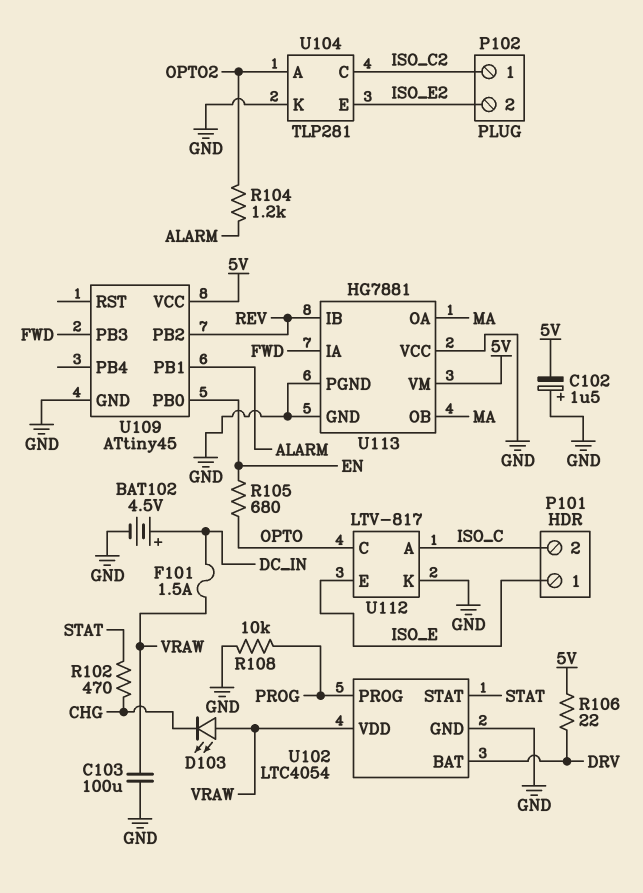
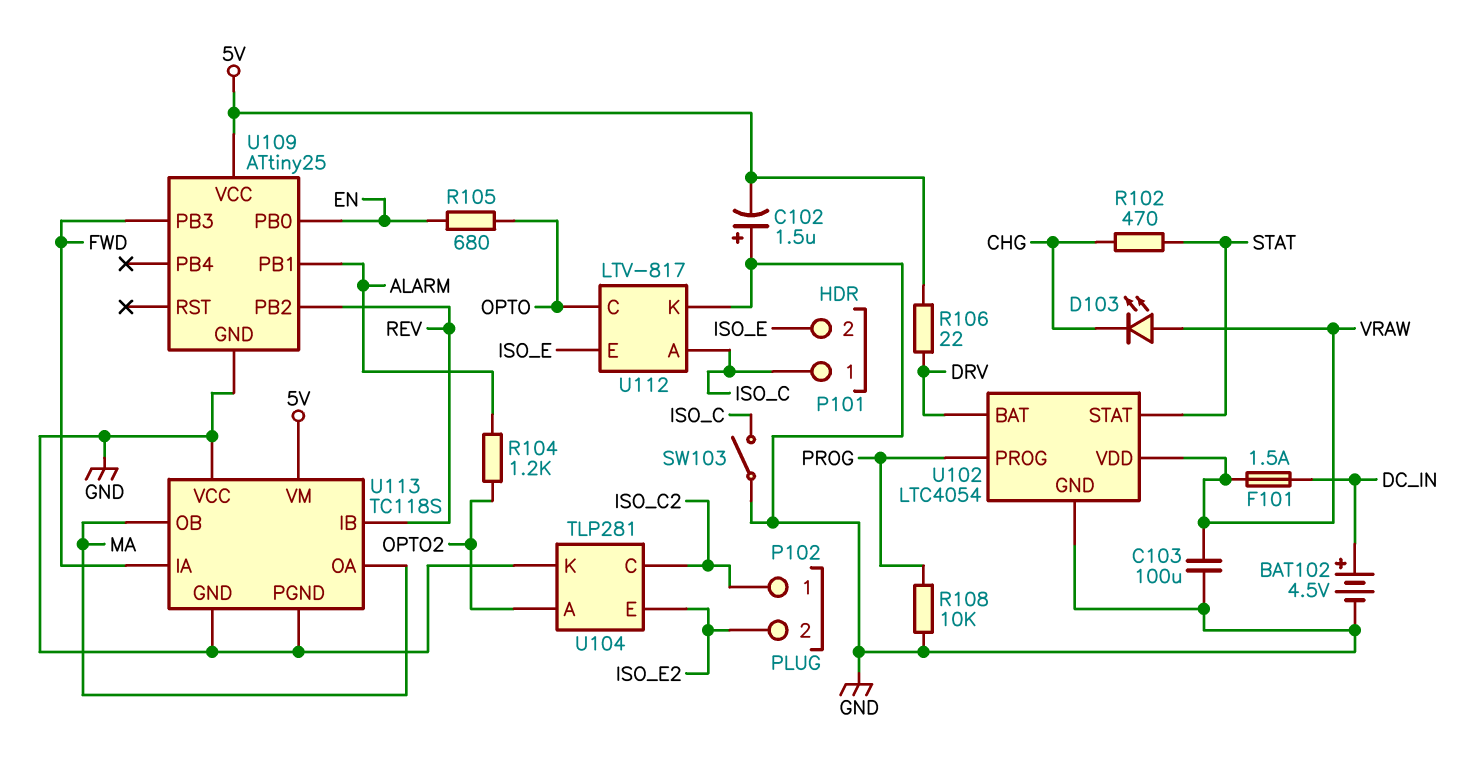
P101 pin 1: ISO_E -> ISO_C
P101 pin 2: ISO_C -> ISO_E
SW103: none -> switch (GND, ISO_C)
U109: ATtiny45 -> ATtiny25
U113: HG7881 -> TC118S

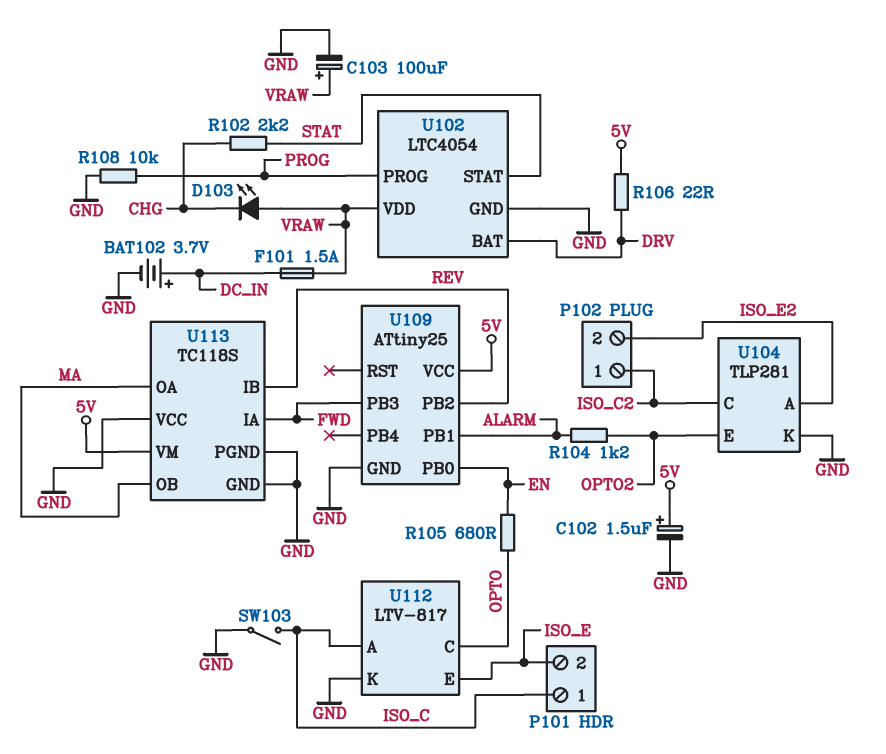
BAT102: 4.5V (plus DC_IN, minus GND) -> 3.7V (plus DC_IN, minus GND)
C102: 1.5uF (plus GND, minus 5V) -> 1.5uF (plus 5V, minus GND)
C103: 100uF (GND, VRAW) -> 100uF (plus VRAW, minus GND)
R102: 470 (CHG, STAT) -> 2.2k (CHG, STAT)
U104 pin A: OPTO2 -> ISO_E2
U104 pin E: ISO_E2 -> OPTO2

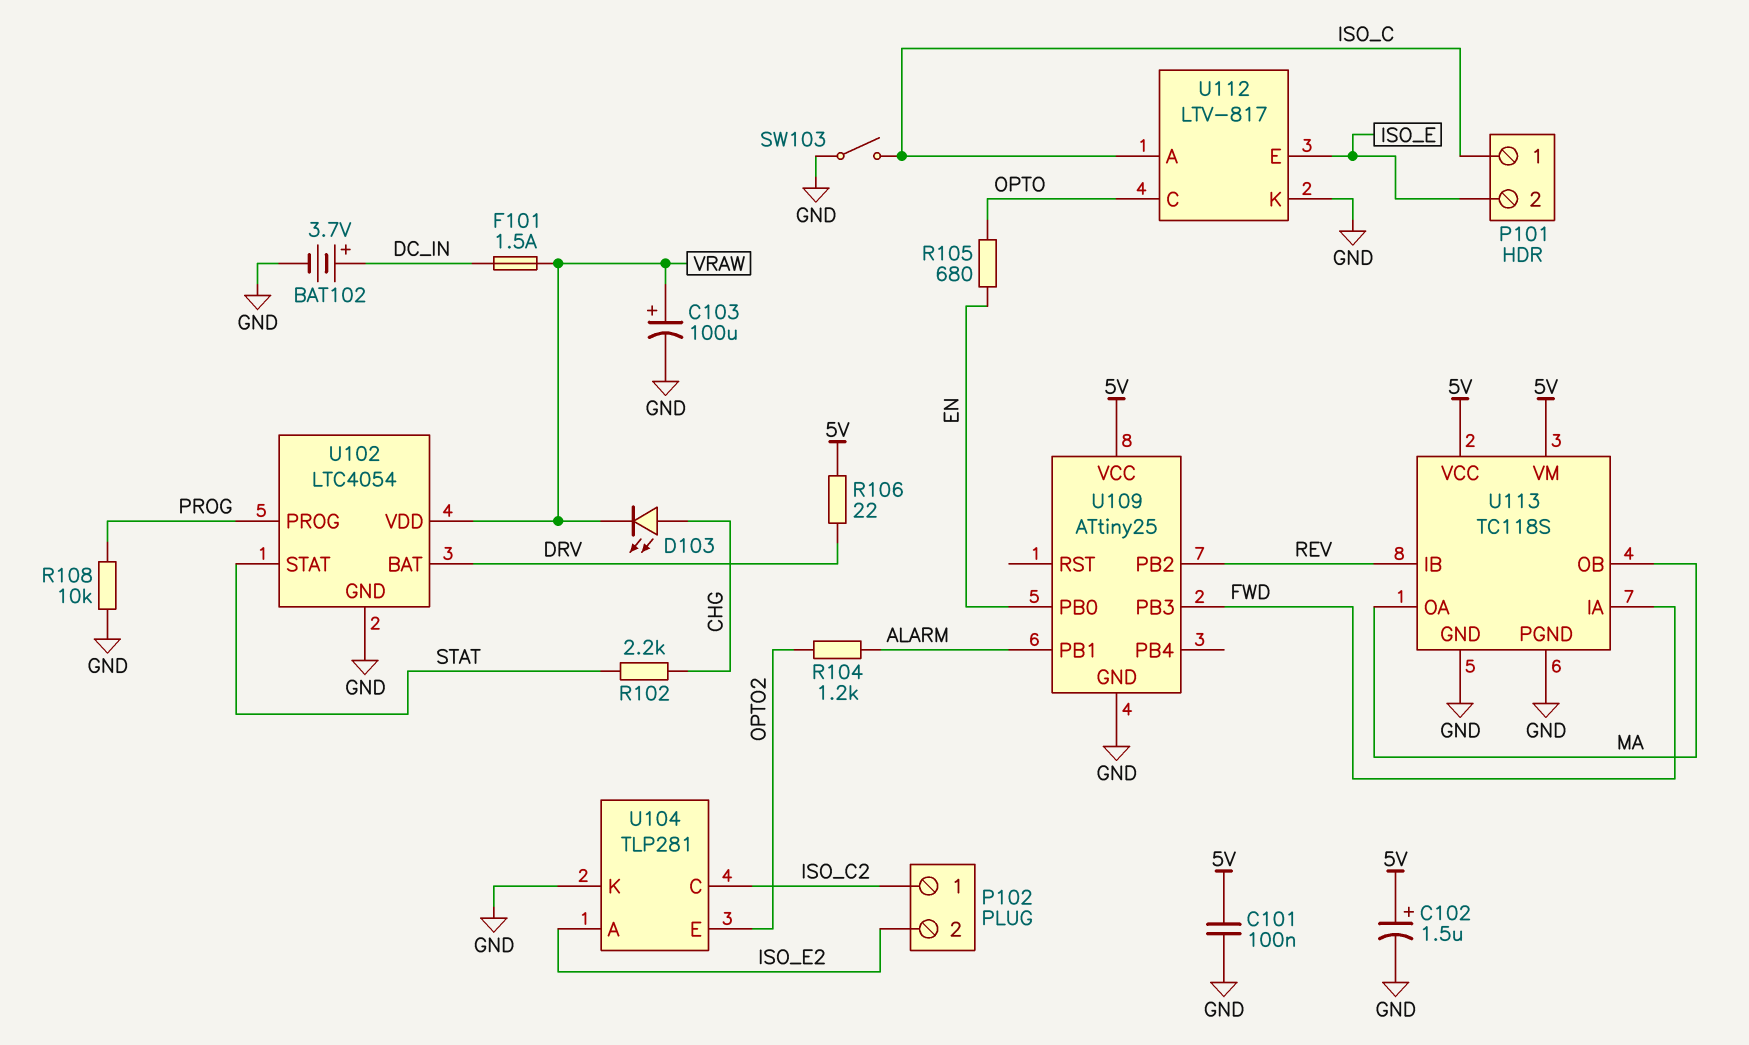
C101: none -> 100nF (5V, GND)
D103: LED (A VRAW, K CHG) -> LED (A CHG, K VRAW)
U113 pin VCC: GND -> 5V

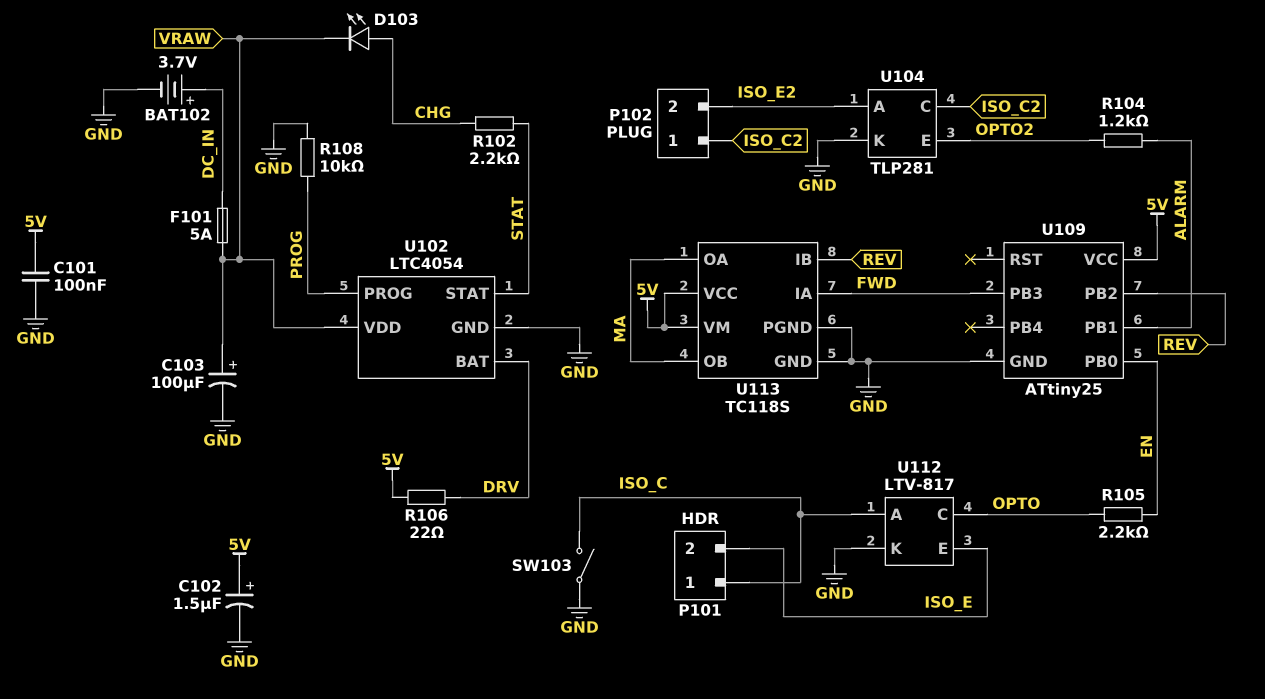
F101: 1.5A (DC_IN, VRAW) -> 5A (DC_IN, VRAW)
R105: 680 (EN, OPTO) -> 2.2k (EN, OPTO)

